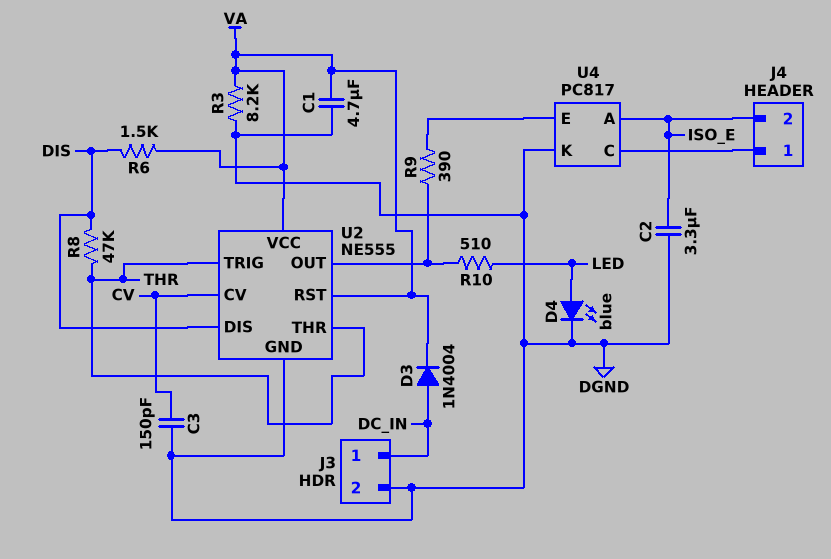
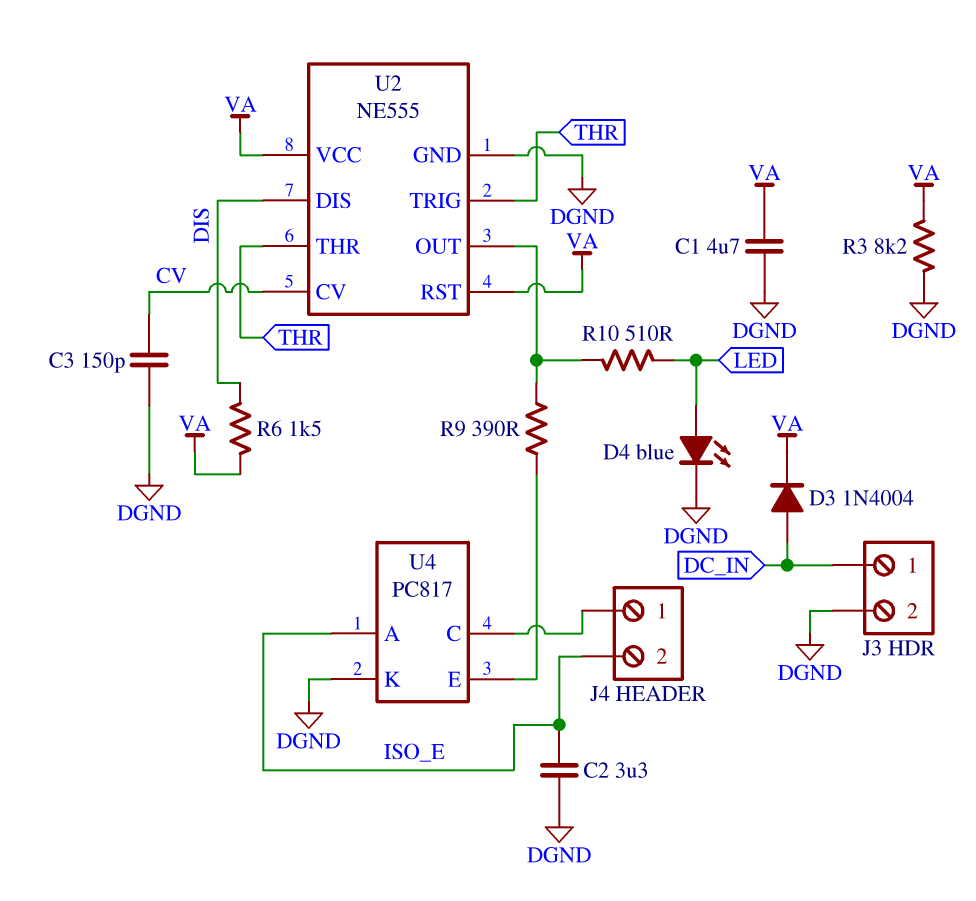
R8: 47k (DIS, THR) -> none

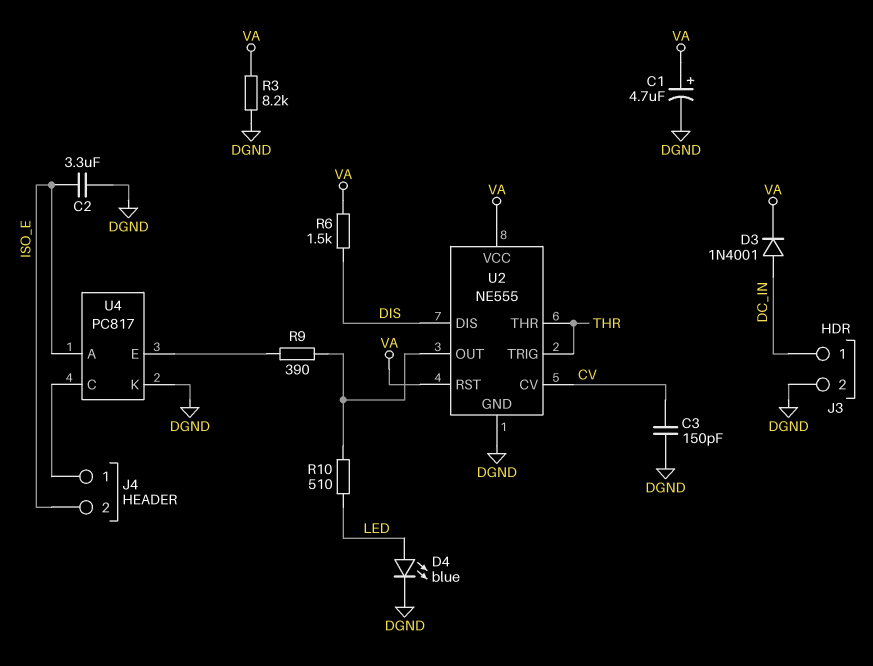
C1: 4.7uF (DGND, VA) -> 4.7uF (plus VA, minus DGND)
D3: diode 1N4004 (A DC_IN, K VA) -> diode 1N4001 (A DC_IN, K VA)

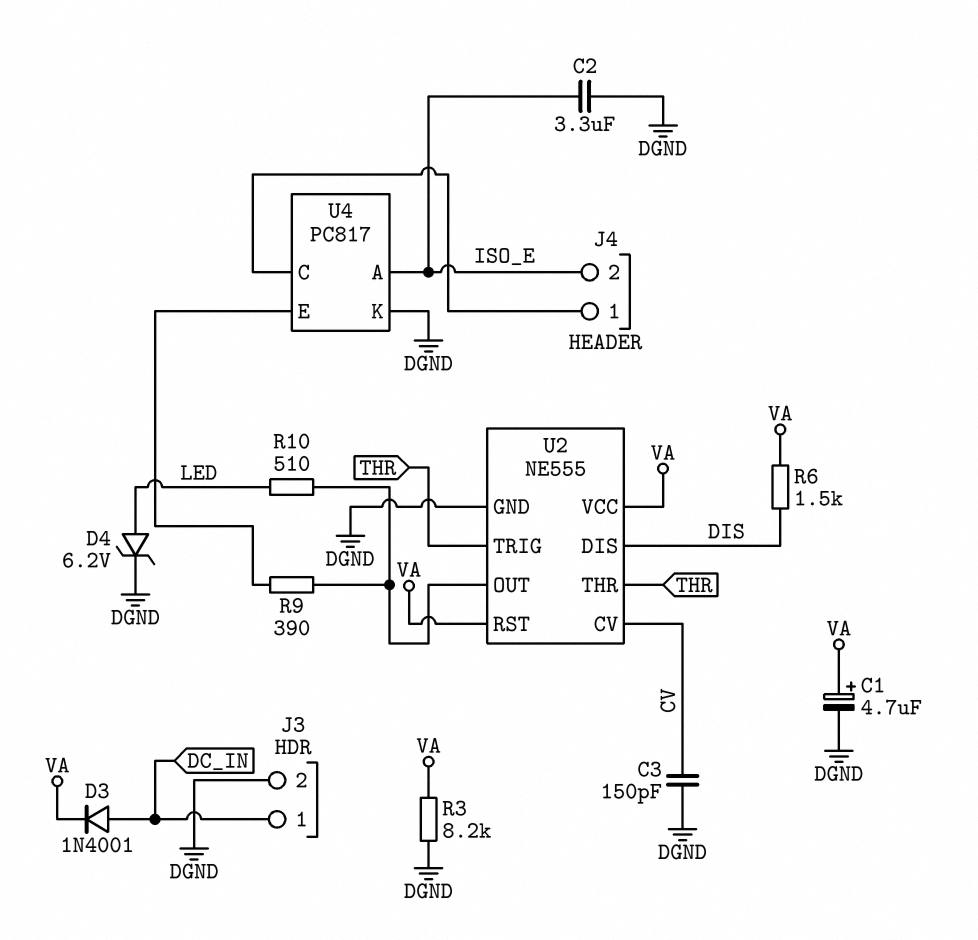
D4: LED blue (A LED, K DGND) -> zener 6.2V (A LED, K DGND)

